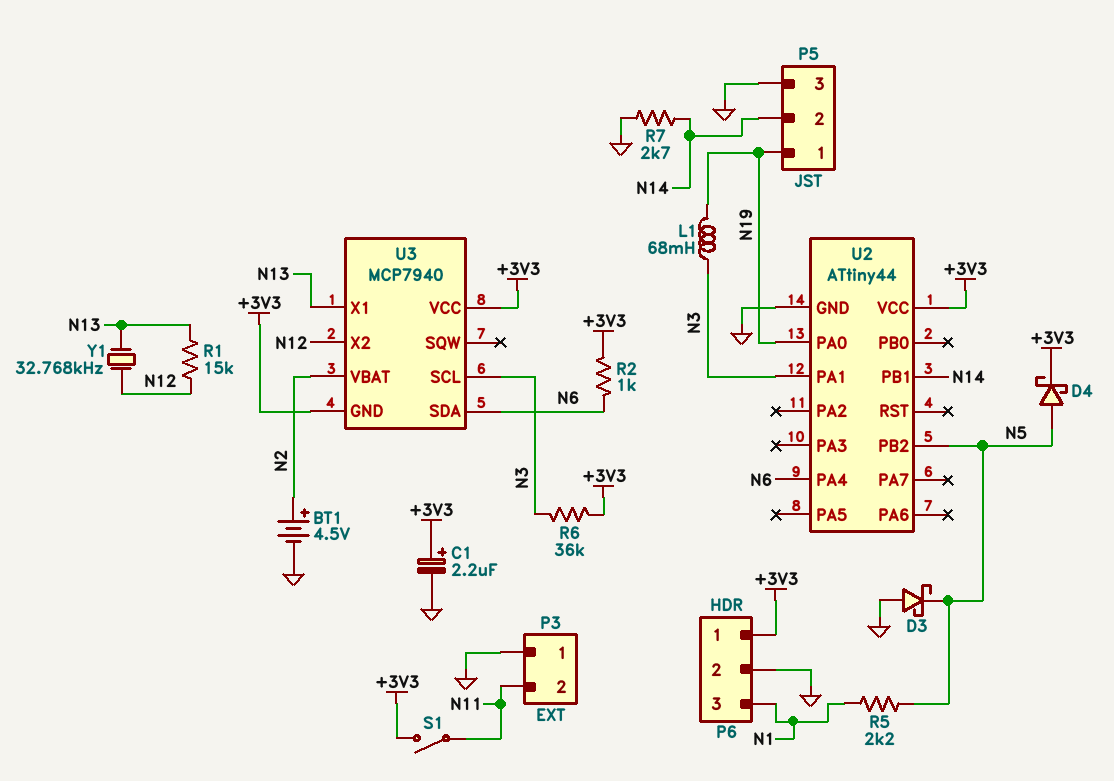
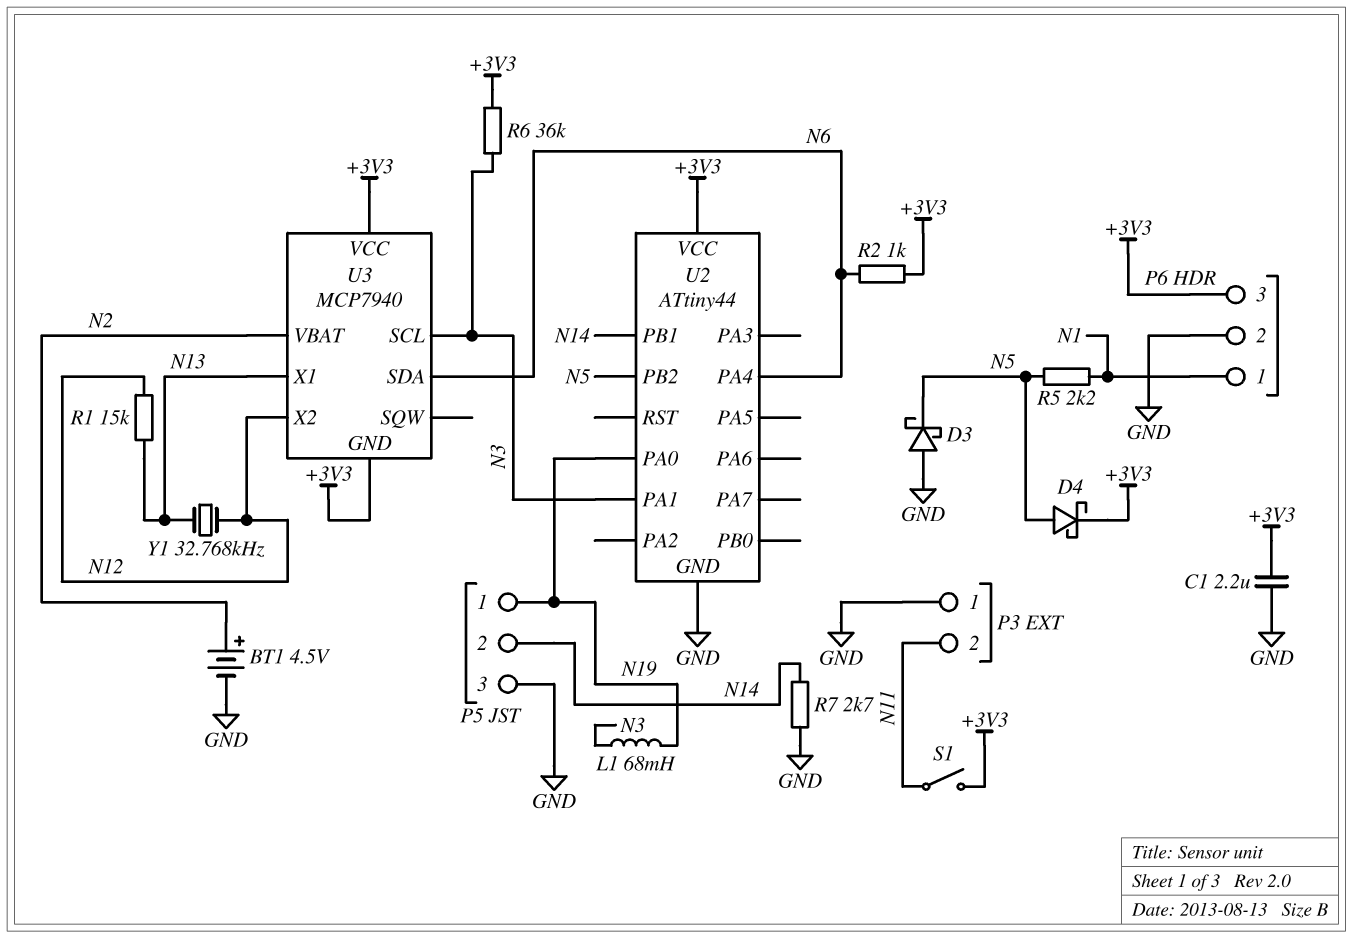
C1: 2.2uF (plus +3V3, minus GND) -> 2.2uF (+3V3, GND)
P6 pin 1: +3V3 -> N1
P6 pin 3: N1 -> +3V3

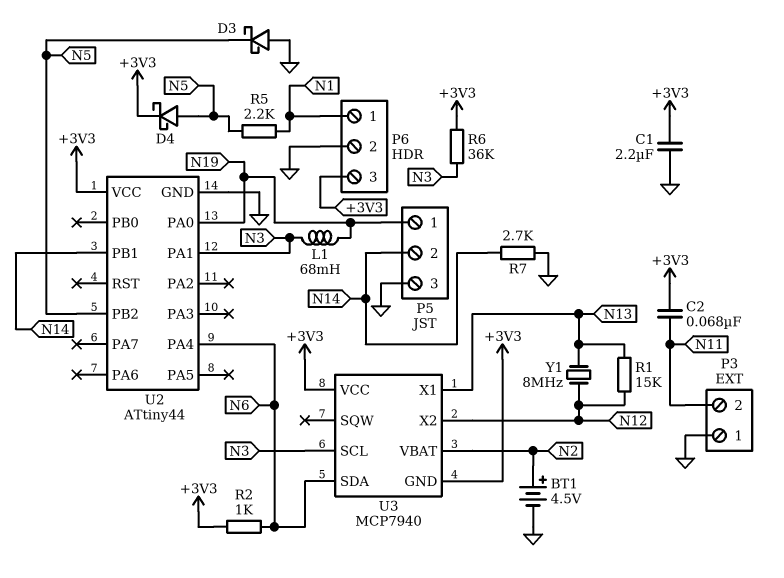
C2: none -> 68nF (+3V3, N11)
S1: switch (+3V3, N11) -> none
Y1: 32.768kHz (N12, N13) -> 8MHz (N12, N13)

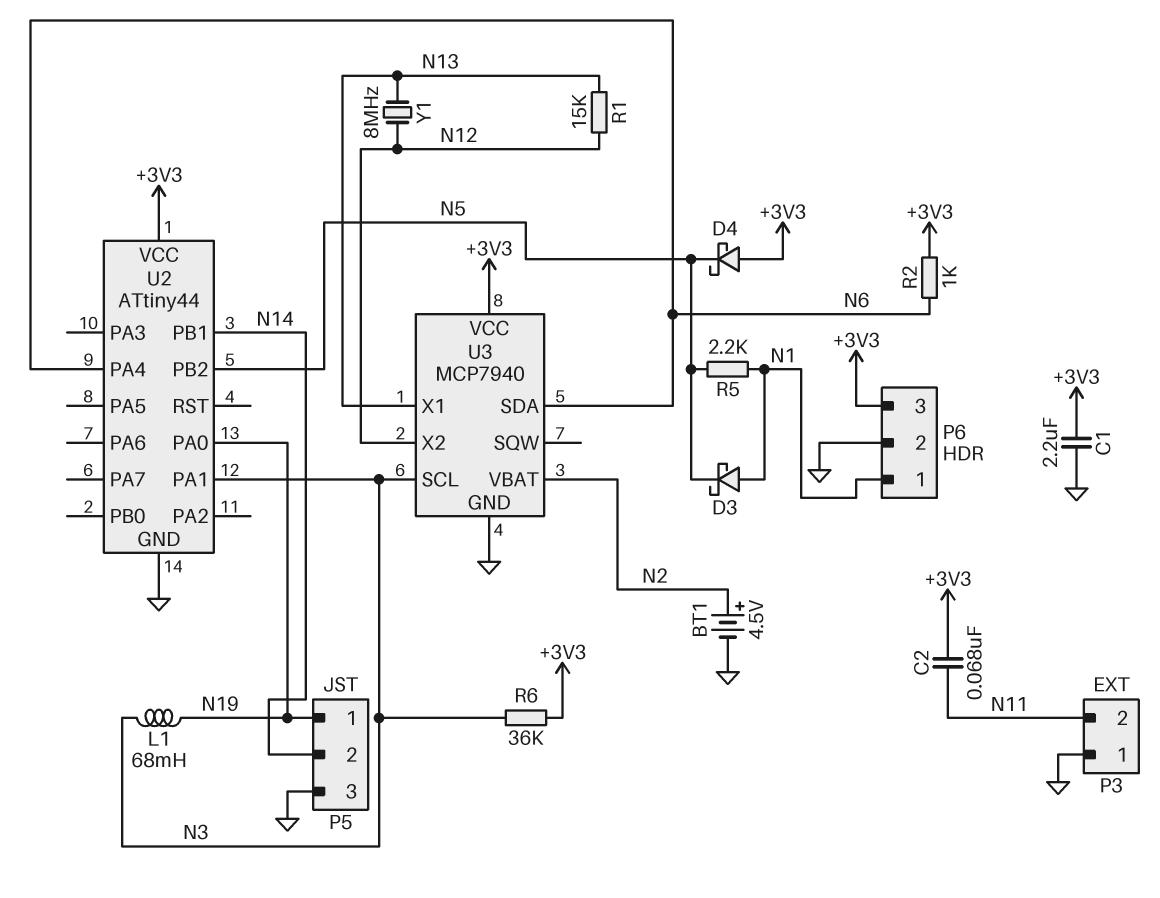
D3: schottky (A GND, K N5) -> schottky (A N1, K N5)
D4: schottky (A N5, K +3V3) -> schottky (A +3V3, K N5)
R7: 2.7k (GND, N14) -> none
U3 pin GND: +3V3 -> GND

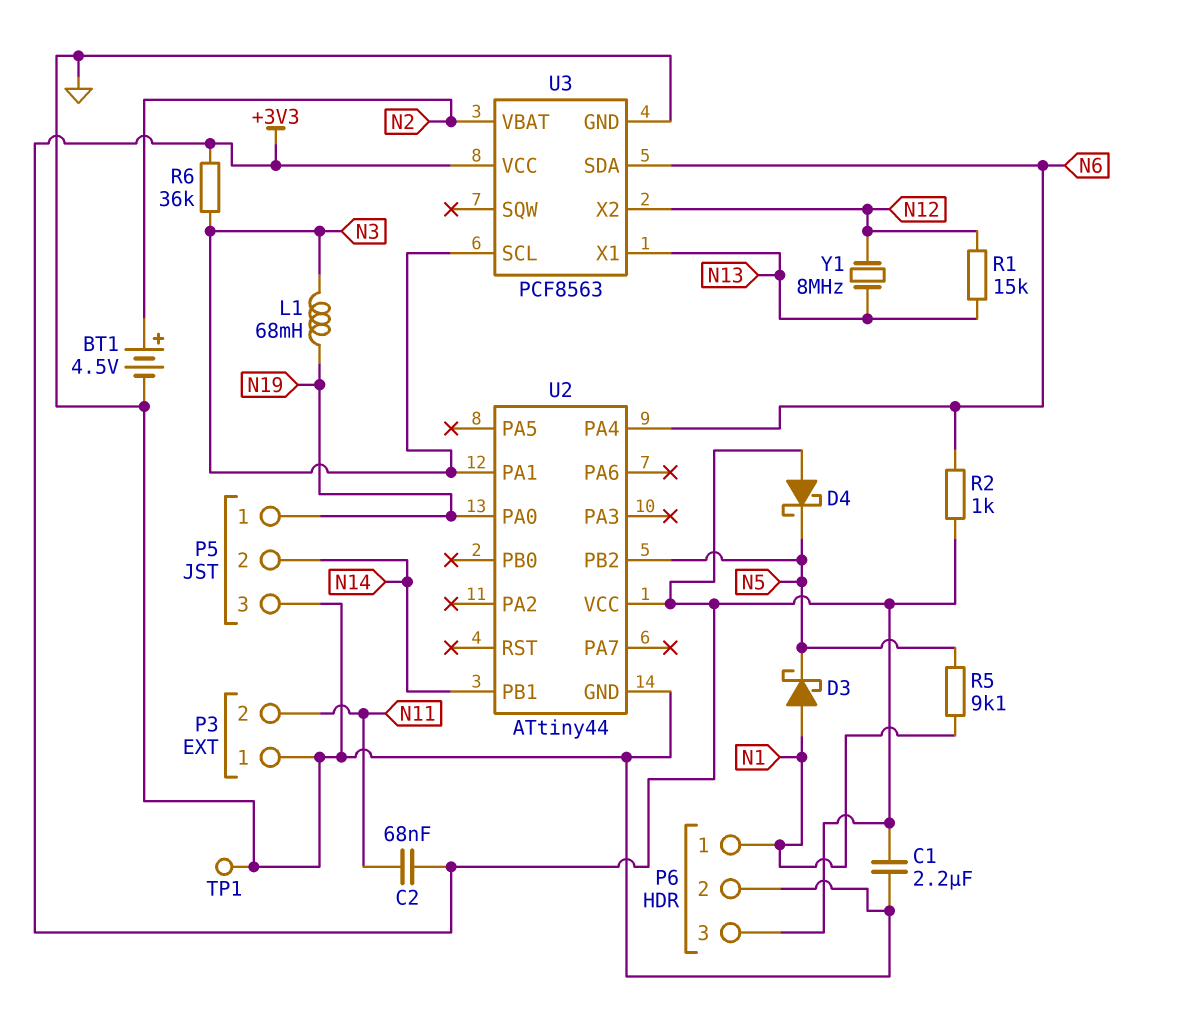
R5: 2.2k (N1, N5) -> 9.1k (N1, N5)
TP1: none -> test point (GND)
U3: MCP7940 -> PCF8563

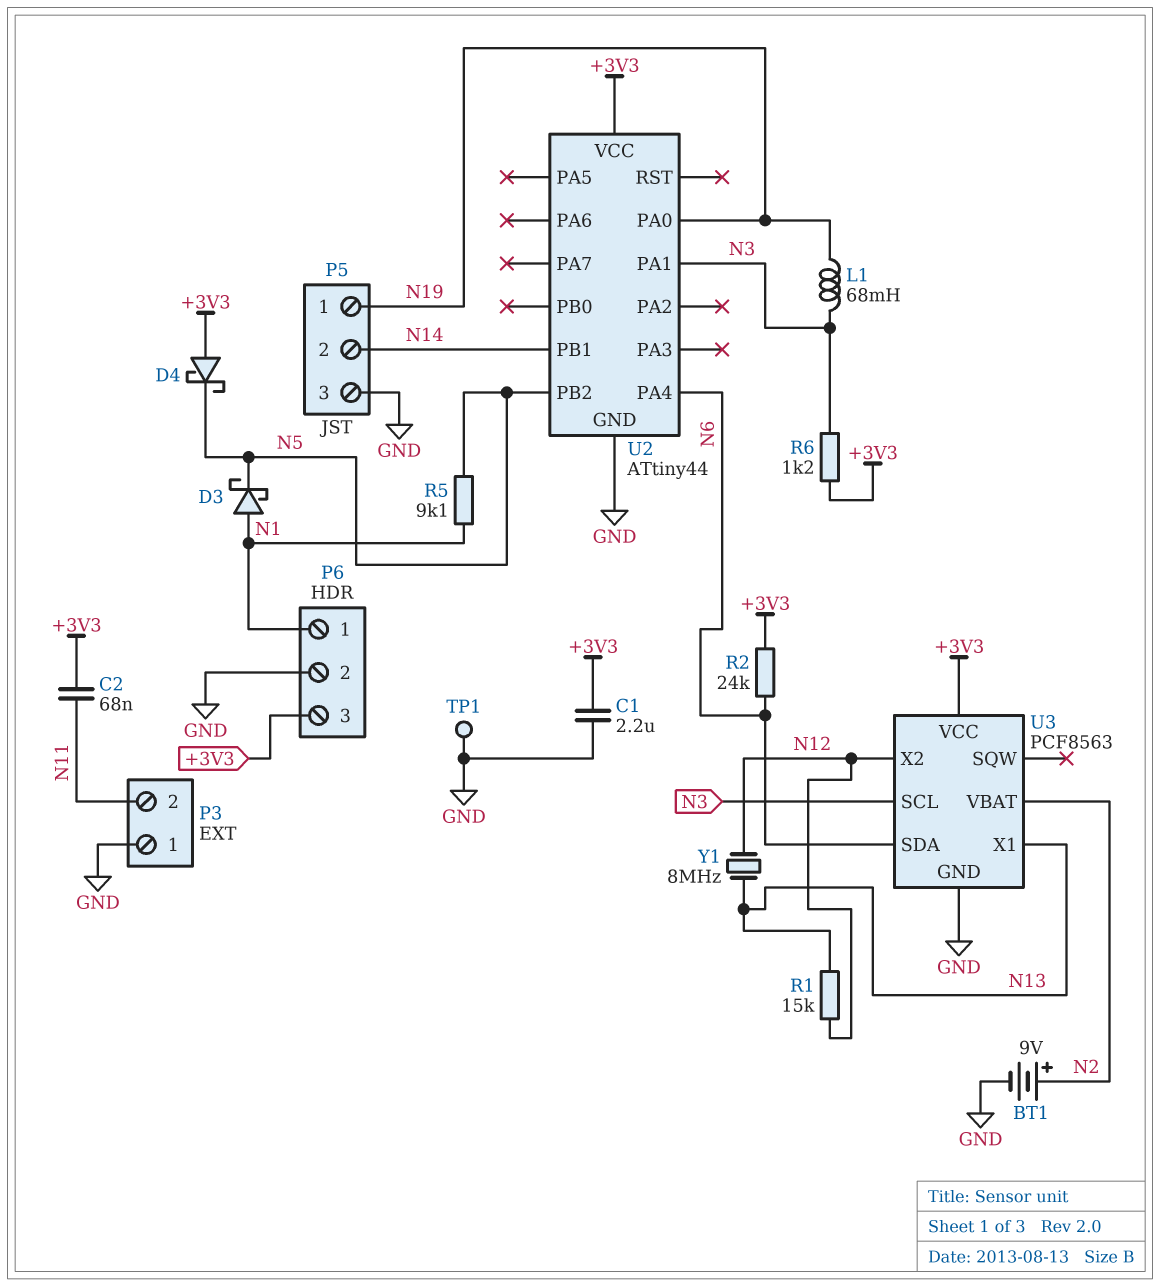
BT1: 4.5V (plus N2, minus GND) -> 9V (plus N2, minus GND)
R2: 1k (+3V3, N6) -> 24k (+3V3, N6)
R6: 36k (+3V3, N3) -> 1.2k (+3V3, N3)

